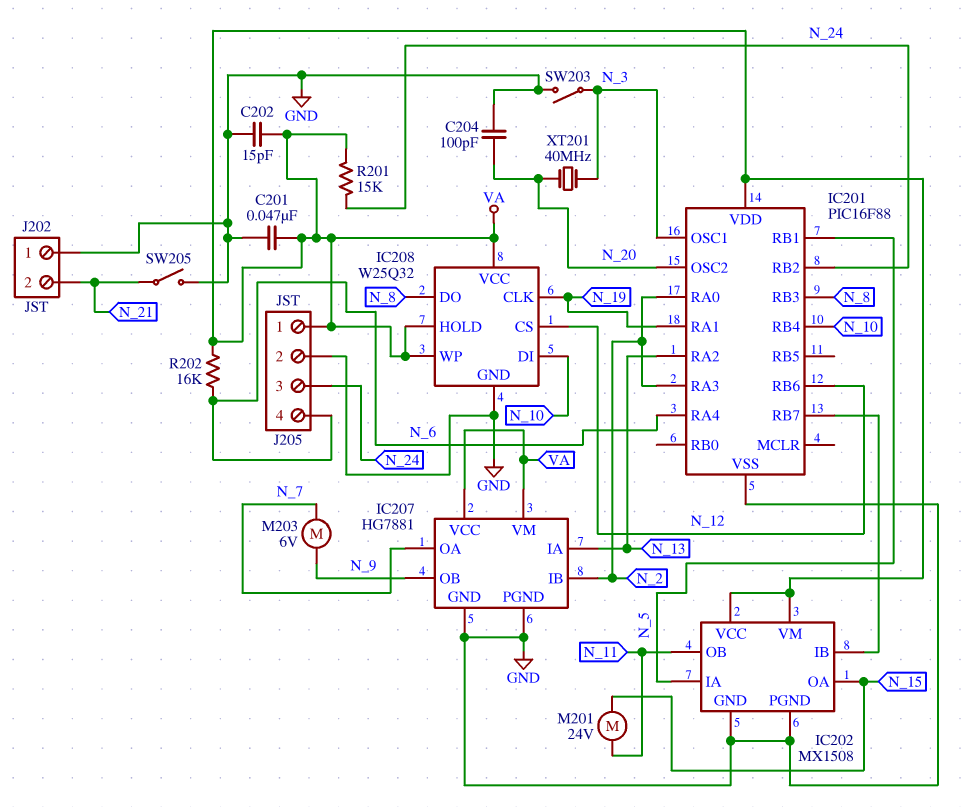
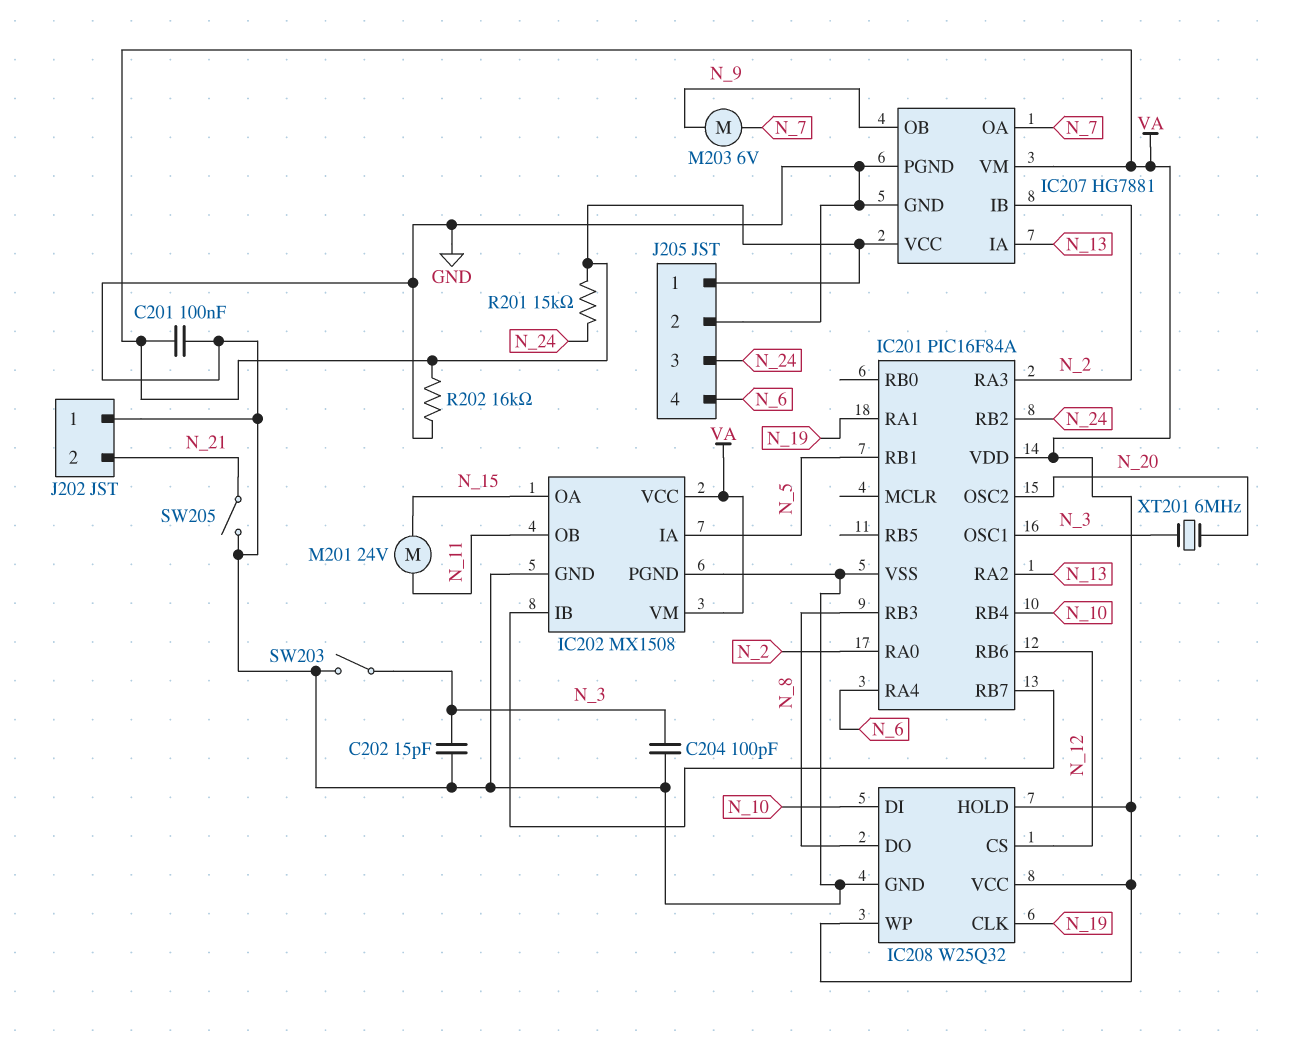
C201: 47nF (GND, VA) -> 100nF (GND, VA)
C202: 15pF (GND, VA) -> 15pF (GND, N_3)
C204: 100pF (GND, N_20) -> 100pF (GND, N_3)
IC201: PIC16F88 -> PIC16F84A
R202: 16k (N_6, VA) -> 16k (GND, VA)
XT201: 40MHz (N_3, N_20) -> 6MHz (N_3, N_20)

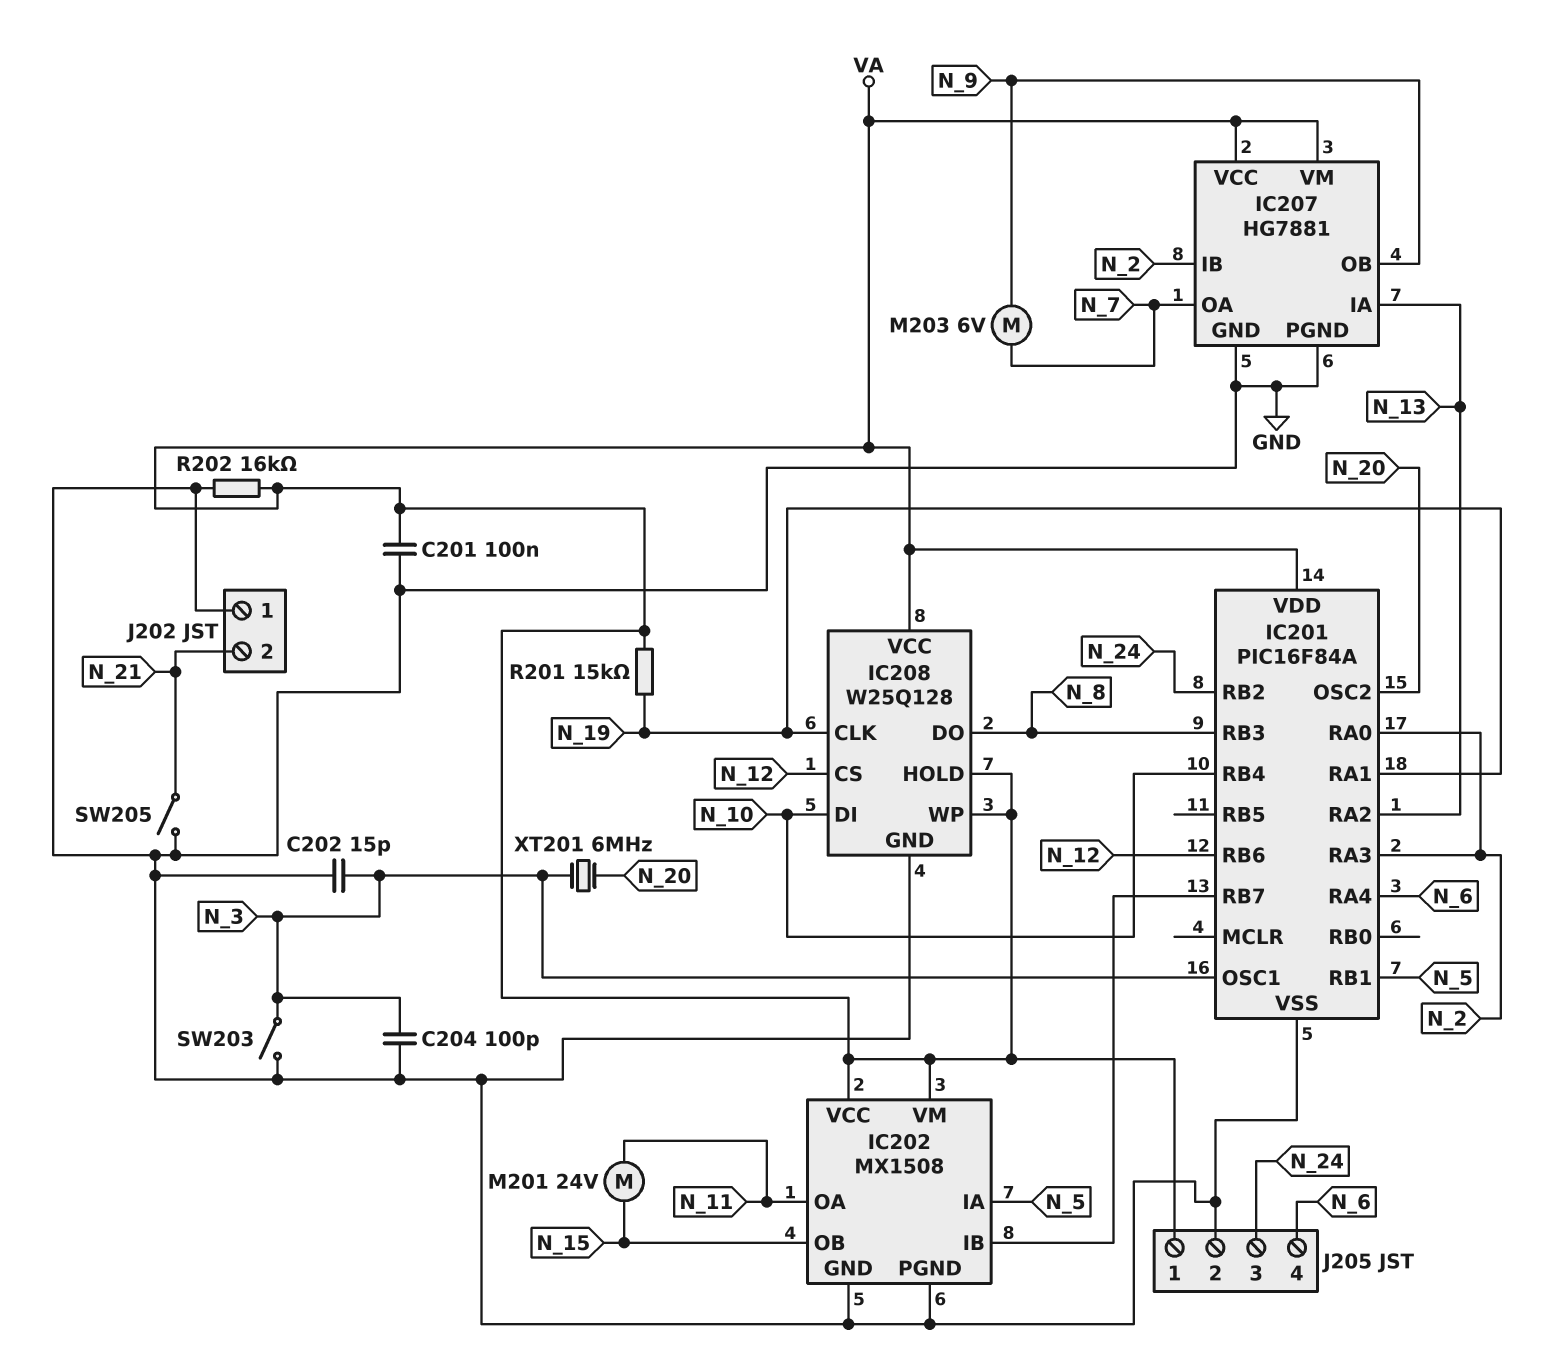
IC202 pin OA: N_15 -> N_11
IC202 pin OB: N_11 -> N_15
IC208: W25Q32 -> W25Q128
R201: 15k (N_24, VA) -> 15k (N_19, VA)

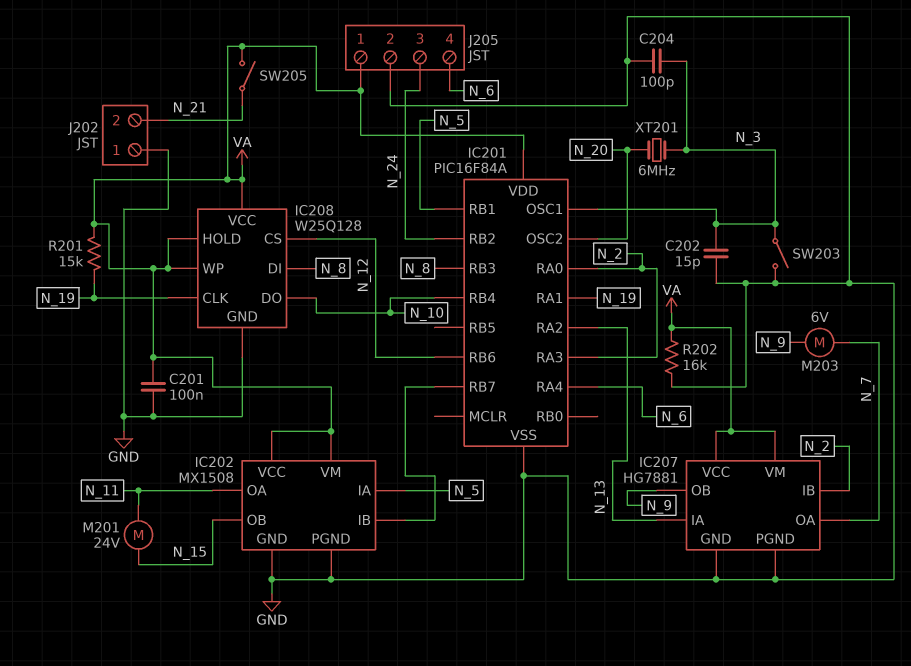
IC208 pin DI: N_10 -> N_8
IC208 pin DO: N_8 -> N_10
SW205: switch (GND, N_21) -> switch (N_21, VA)

